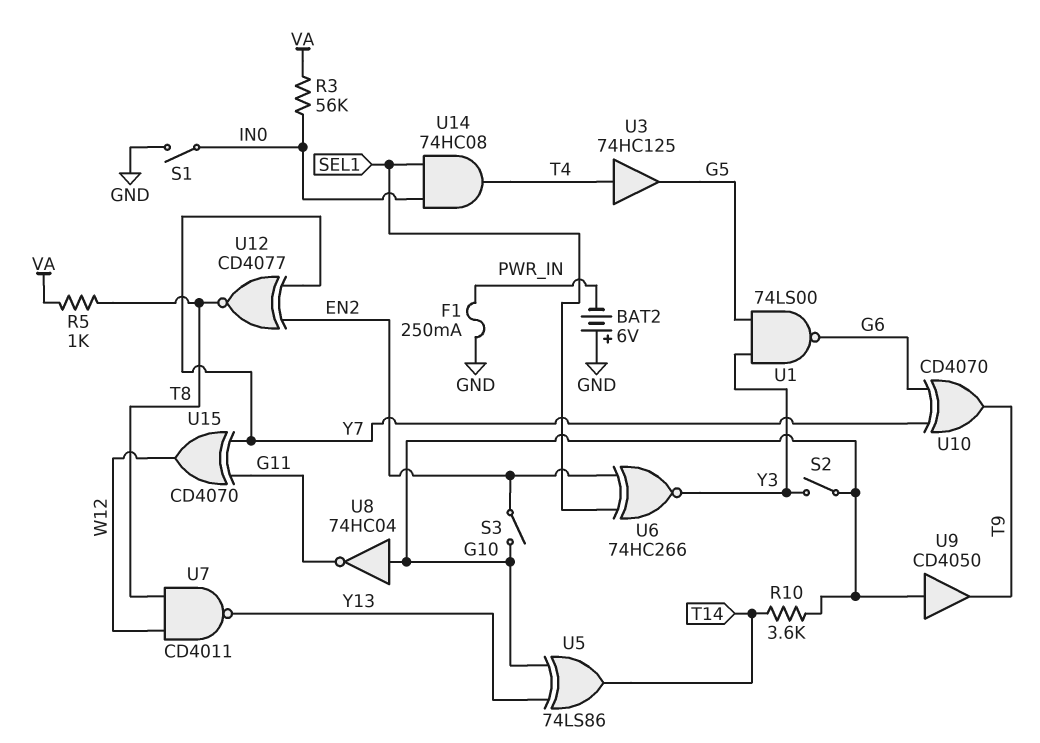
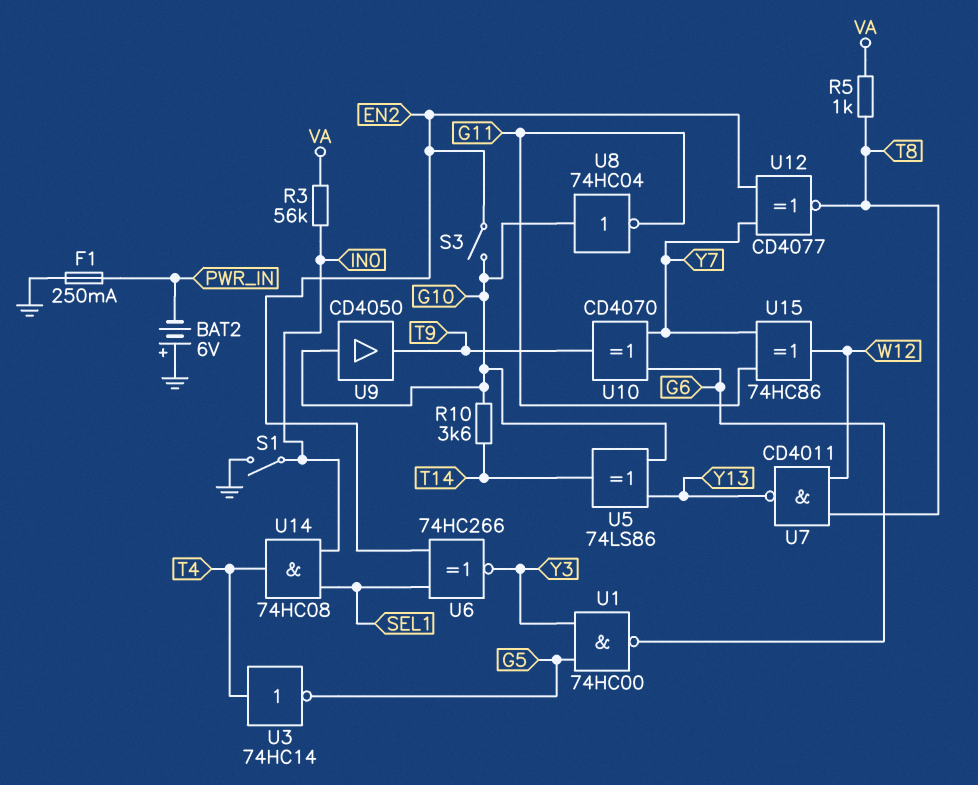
S2: switch (G10, Y3) -> none
U1: NAND 74LS00 (in G5, in Y3, out G6) -> NAND 74HC00 (in G5, in Y3, out G6)
U3: buffer 74HC125 (in T4, out G5) -> NOT 74HC14 (in T4, out G5)
U15: XOR CD4070 (in G11, in Y7, out W12) -> XOR 74HC86 (in G11, in Y7, out W12)

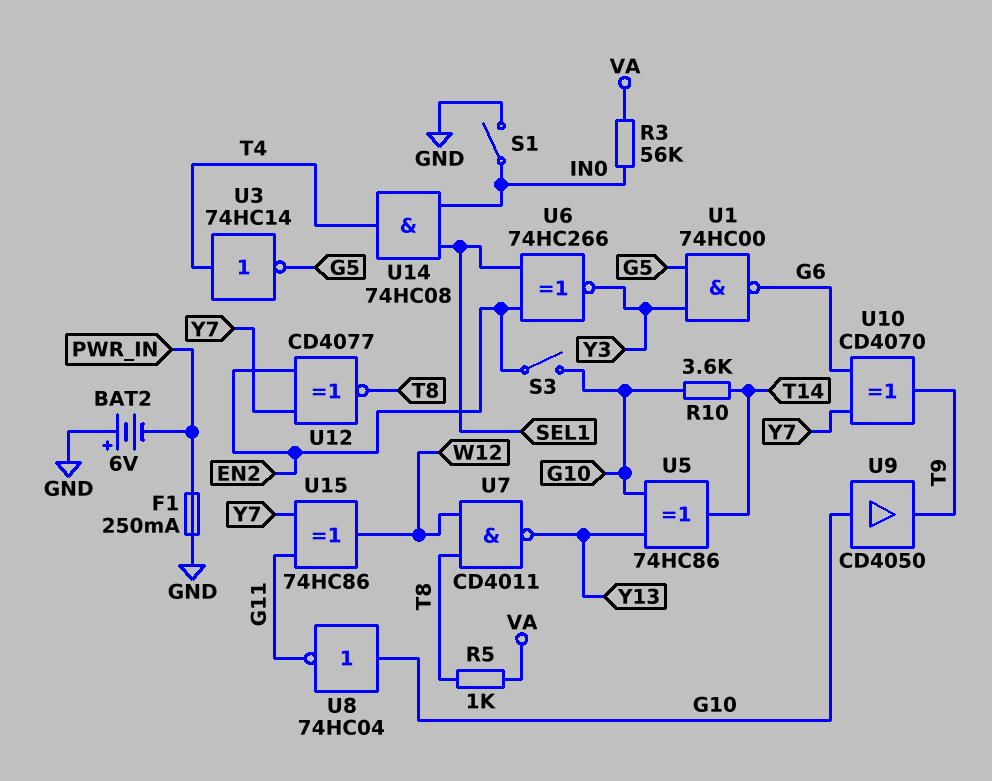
U5: XOR 74LS86 (in G10, in Y13, out T14) -> XOR 74HC86 (in G10, in Y13, out T14)

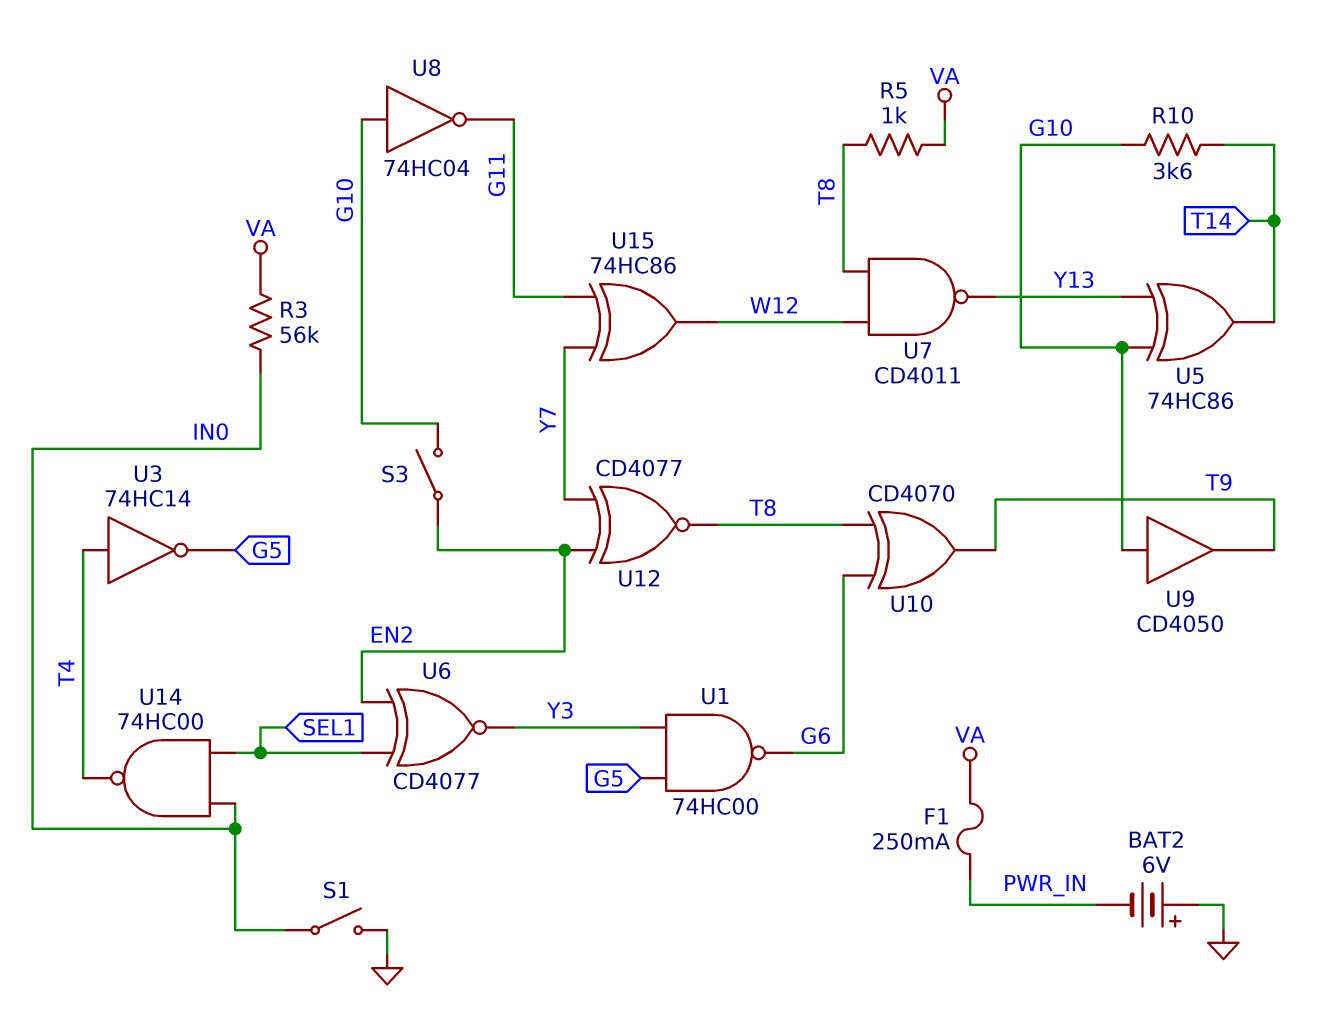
F1: 250mA (GND, PWR_IN) -> 250mA (PWR_IN, VA)
U6: XNOR 74HC266 (in EN2, in SEL1, out Y3) -> XNOR CD4077 (in EN2, in SEL1, out Y3)
U10: XOR CD4070 (in G6, in Y7, out T9) -> XOR CD4070 (in G6, in T8, out T9)
U14: AND 74HC08 (in IN0, in SEL1, out T4) -> NAND 74HC00 (in IN0, in SEL1, out T4)

